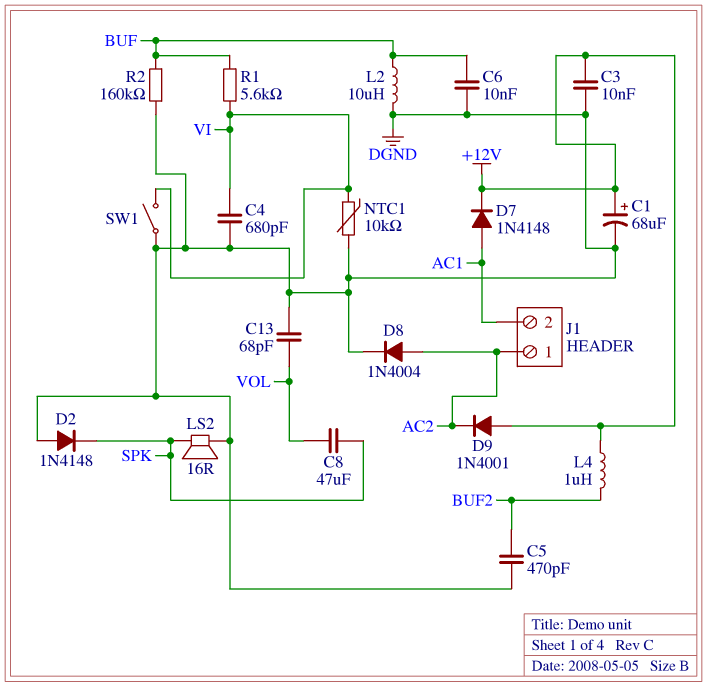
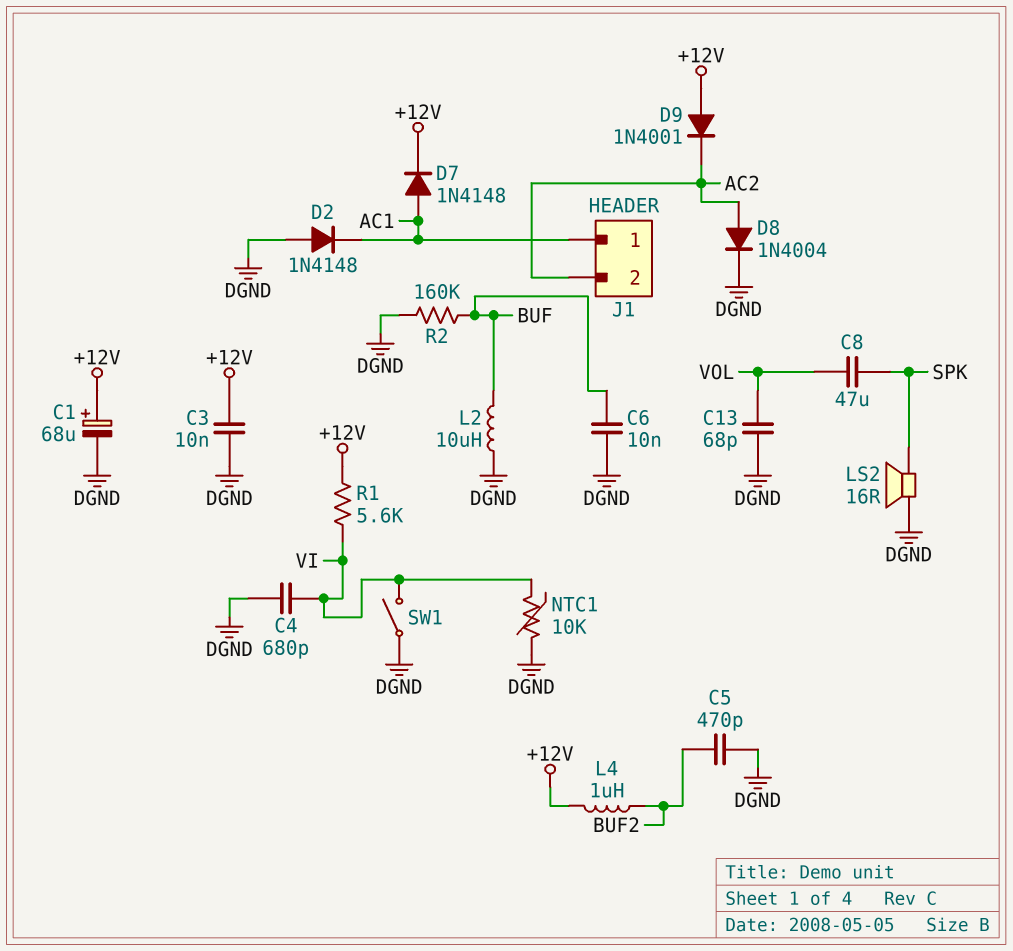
D2: diode 1N4148 (A DGND, K SPK) -> diode 1N4148 (A DGND, K AC1)
J1 pin 1: AC2 -> AC1
J1 pin 2: AC1 -> AC2
R1: 5.6k (BUF, VI) -> 5.6k (+12V, VI)

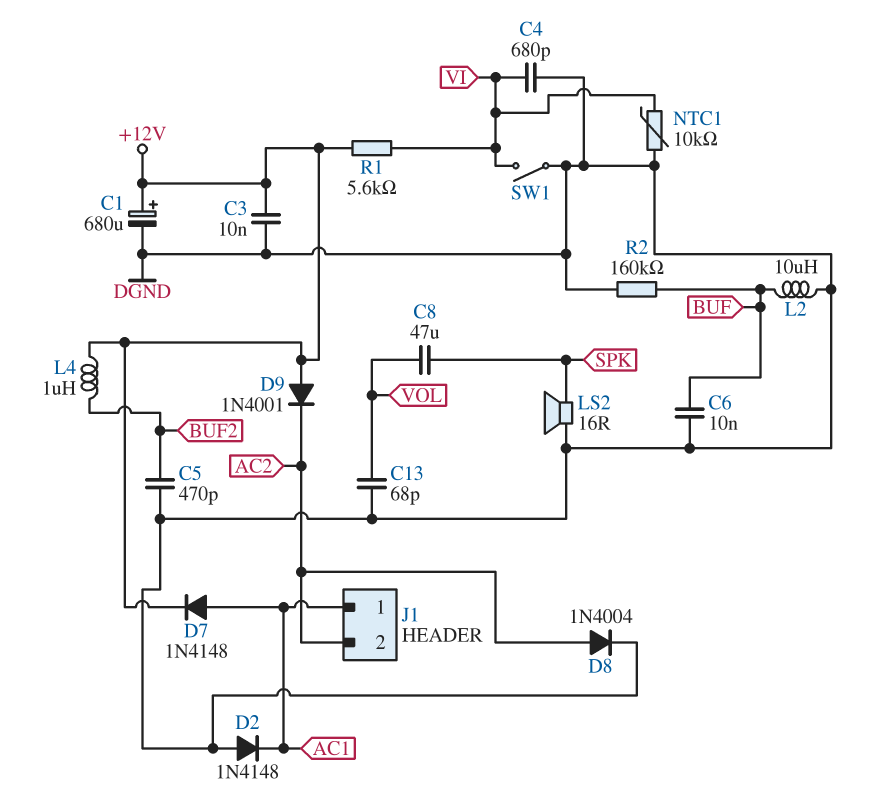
C1: 68uF (plus +12V, minus DGND) -> 680uF (plus +12V, minus DGND)

